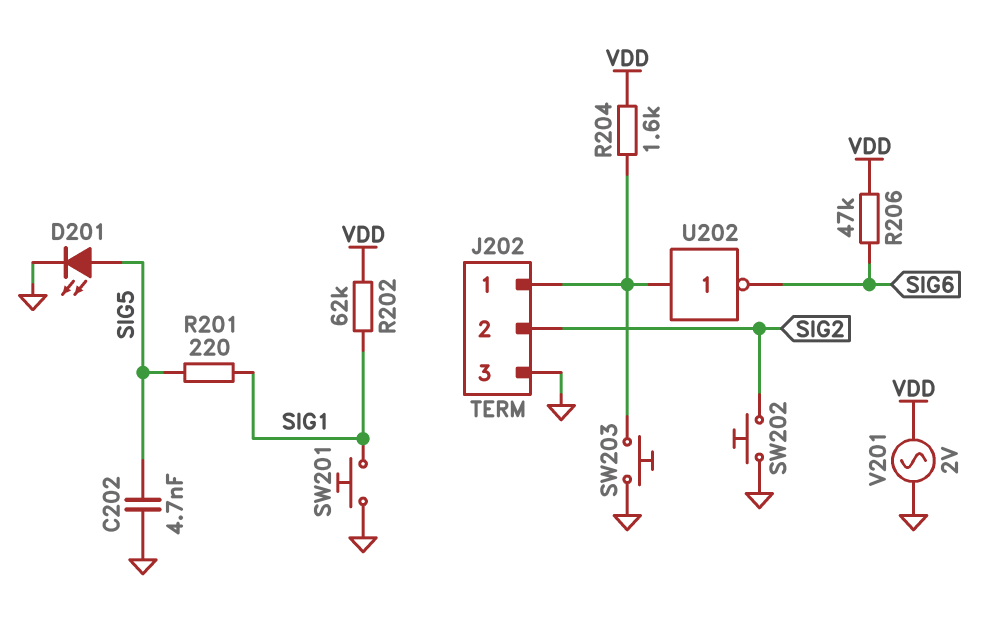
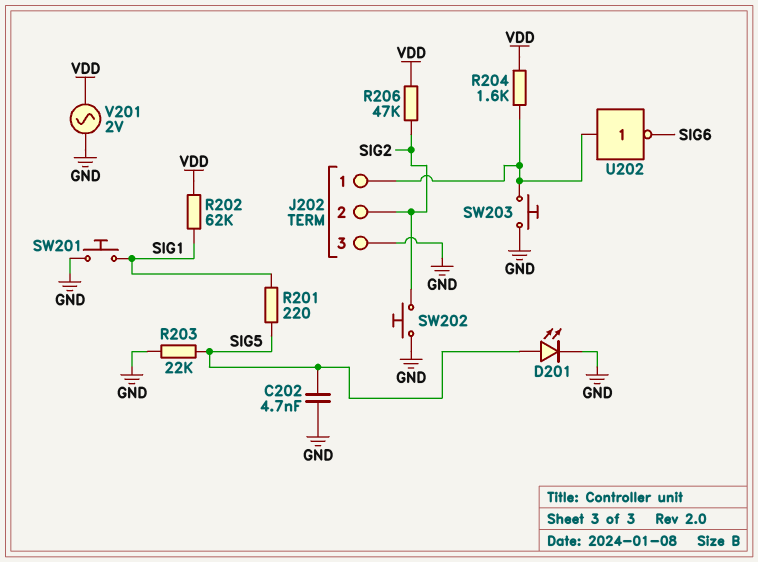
R203: none -> 22k (GND, SIG5)
R206: 47k (SIG6, VDD) -> 47k (SIG2, VDD)

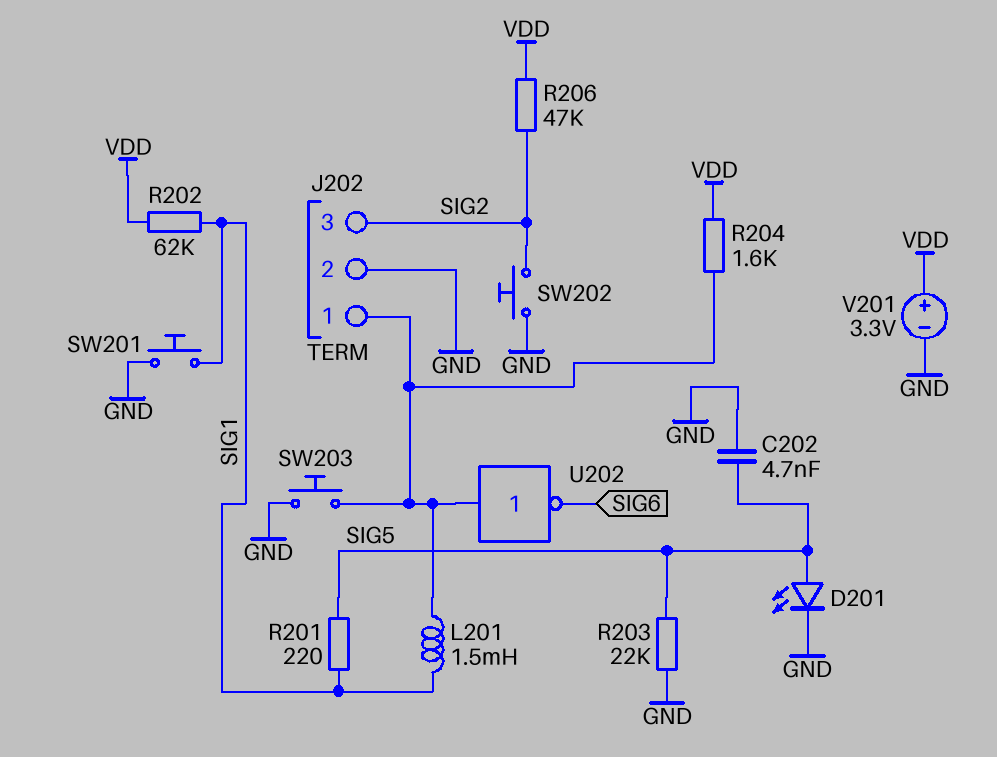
J202 pin 2: SIG2 -> GND
J202 pin 3: GND -> SIG2
L201: none -> 1.5mH (J202/1, SIG1)
V201: AC 2V (GND, VDD) -> 3.3V (plus VDD, minus GND)

